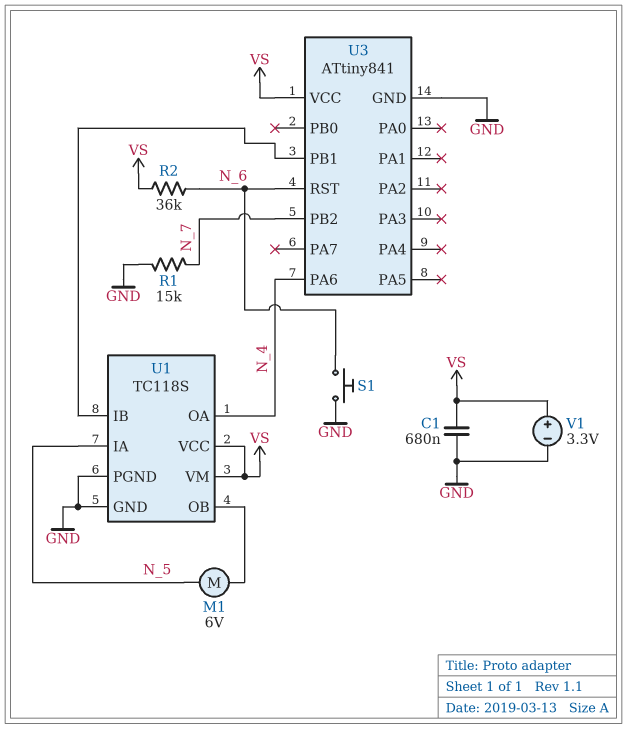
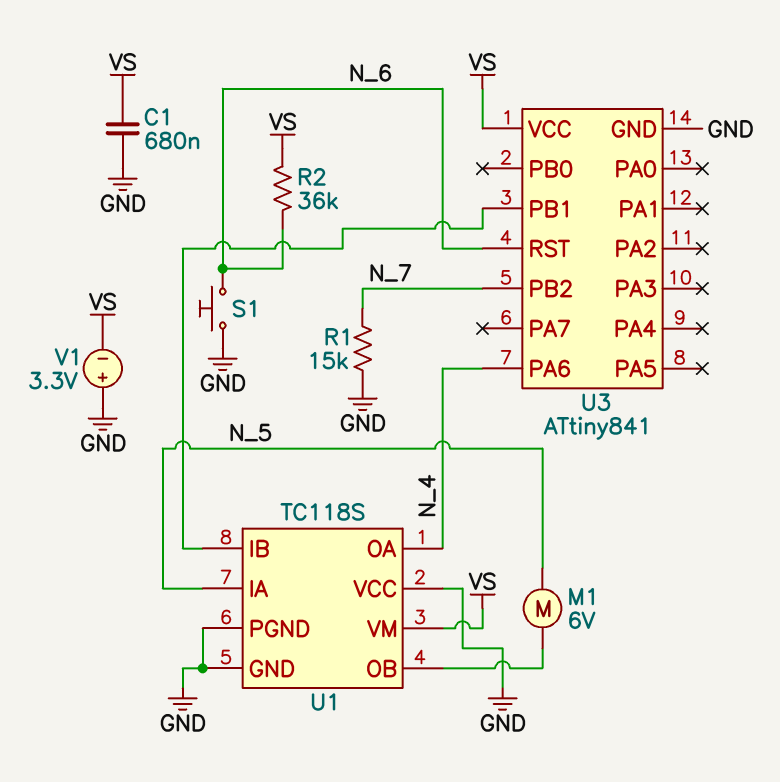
U1 pin VCC: VS -> GND
V1: 3.3V (plus VS, minus GND) -> 3.3V (plus GND, minus VS)

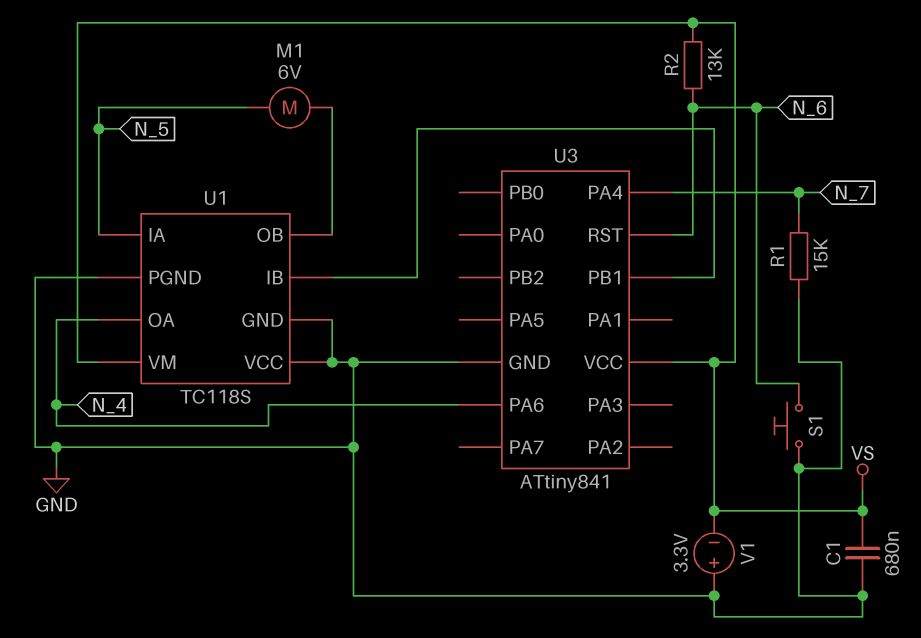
R2: 36k (N_6, VS) -> 13k (N_6, VS)
U3 pin PA4: none -> N_7
U3 pin PB2: N_7 -> none

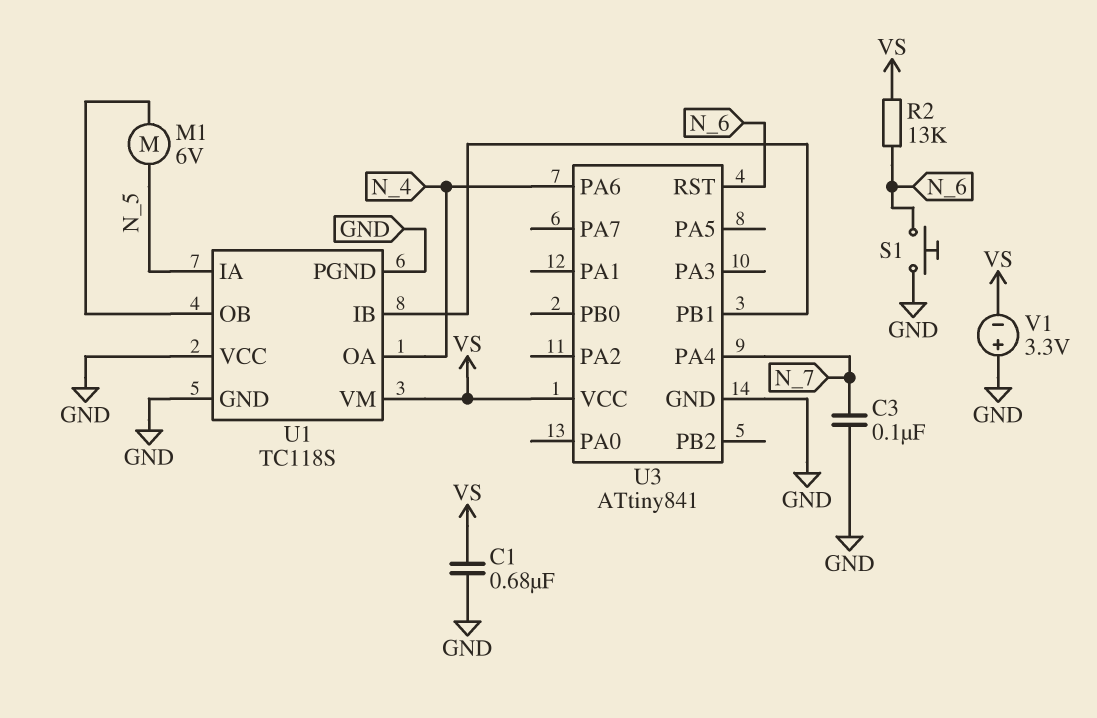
C3: none -> 100nF (GND, N_7)
R1: 15k (GND, N_7) -> none

